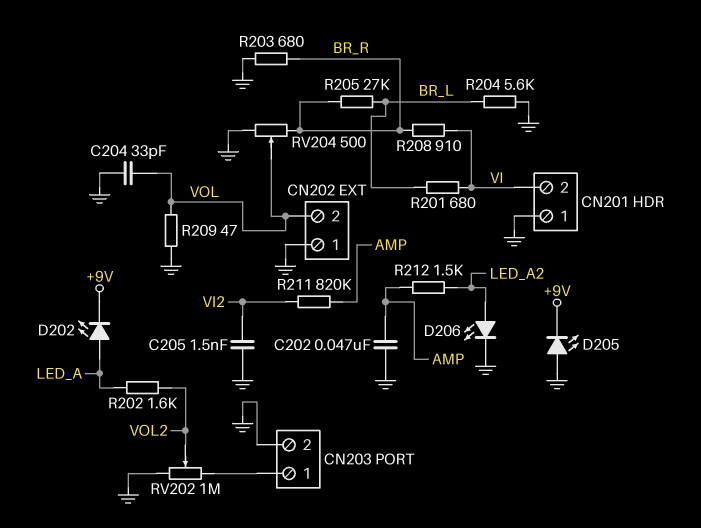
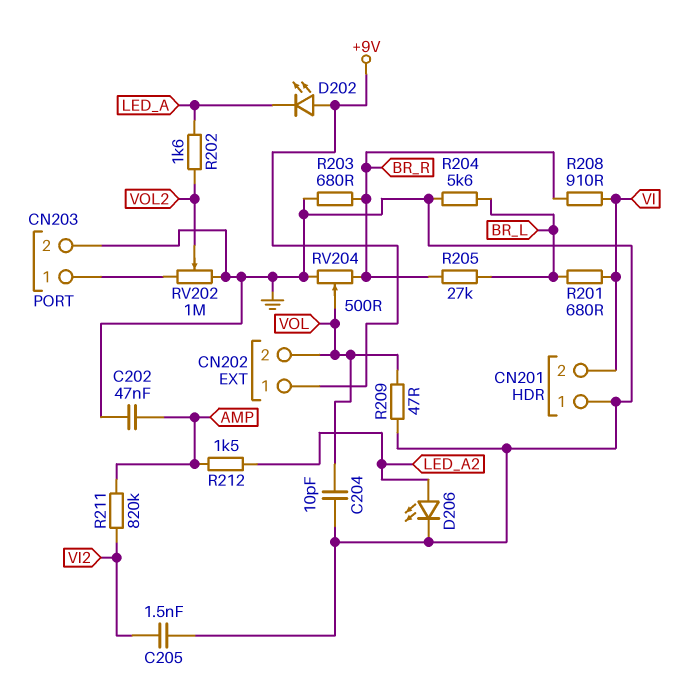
C204: 33pF (GND, VOL) -> 10pF (GND, VOL)
CN202 pin 1: GND -> +9V
D202: LED (A LED_A, K +9V) -> LED (A +9V, K LED_A)
D205: LED (A GND, K +9V) -> none

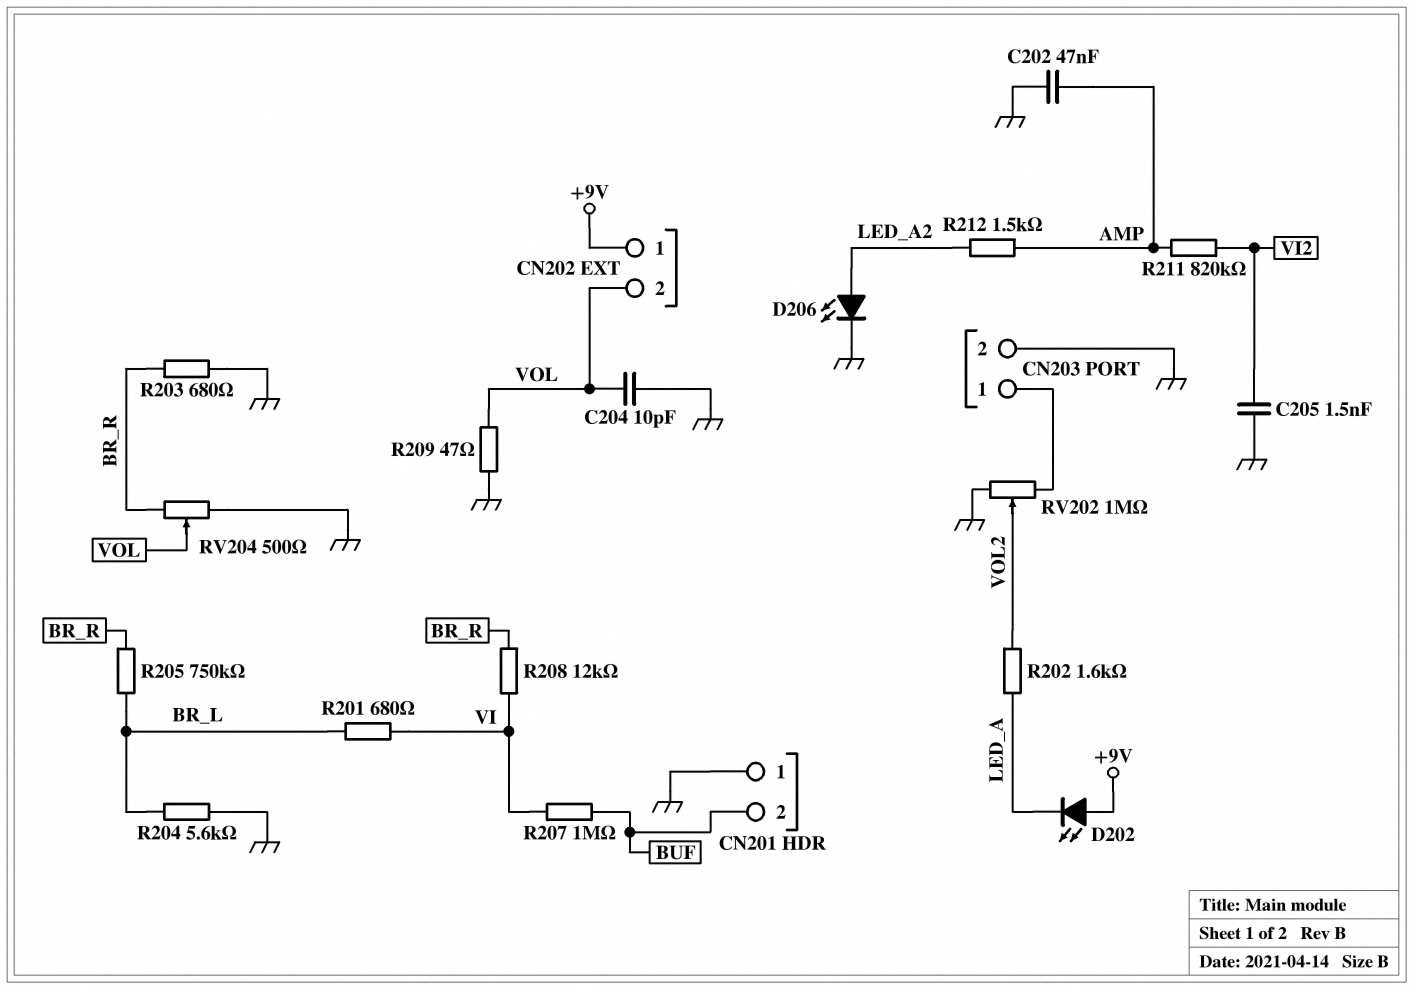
CN201 pin 2: VI -> BUF
R205: 27k (BR_L, BR_R) -> 750k (BR_L, BR_R)
R207: none -> 1M (BUF, VI)
R208: 910 (BR_R, VI) -> 12k (BR_R, VI)

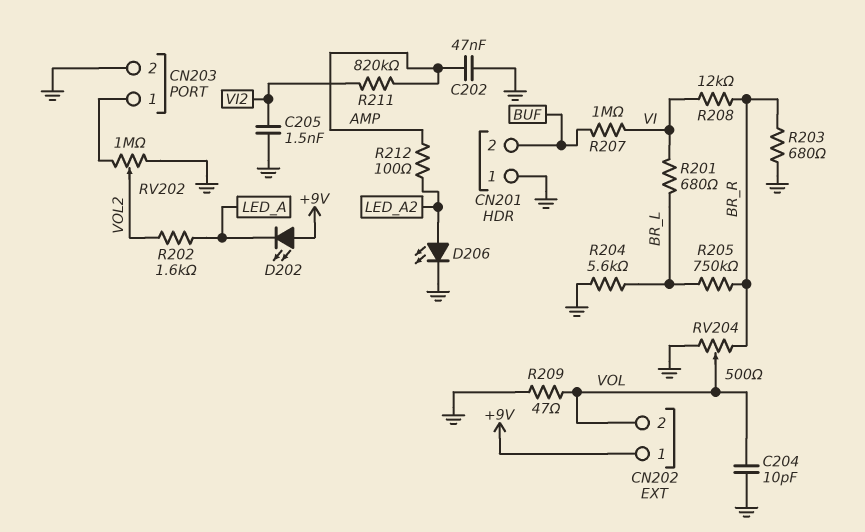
R212: 1.5k (AMP, LED_A2) -> 100 (AMP, LED_A2)

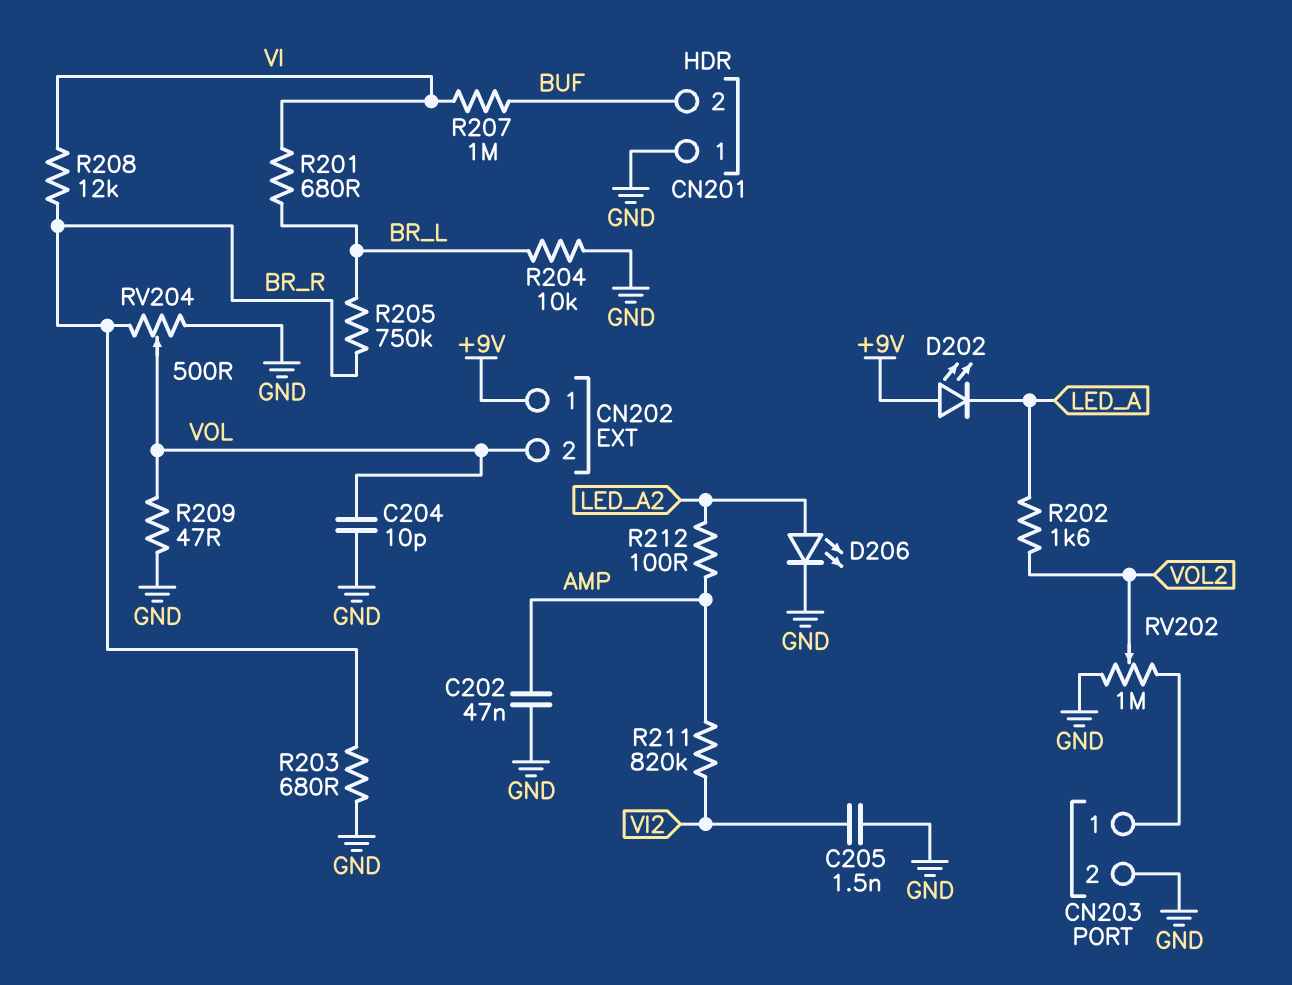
R204: 5.6k (BR_L, GND) -> 10k (BR_L, GND)

